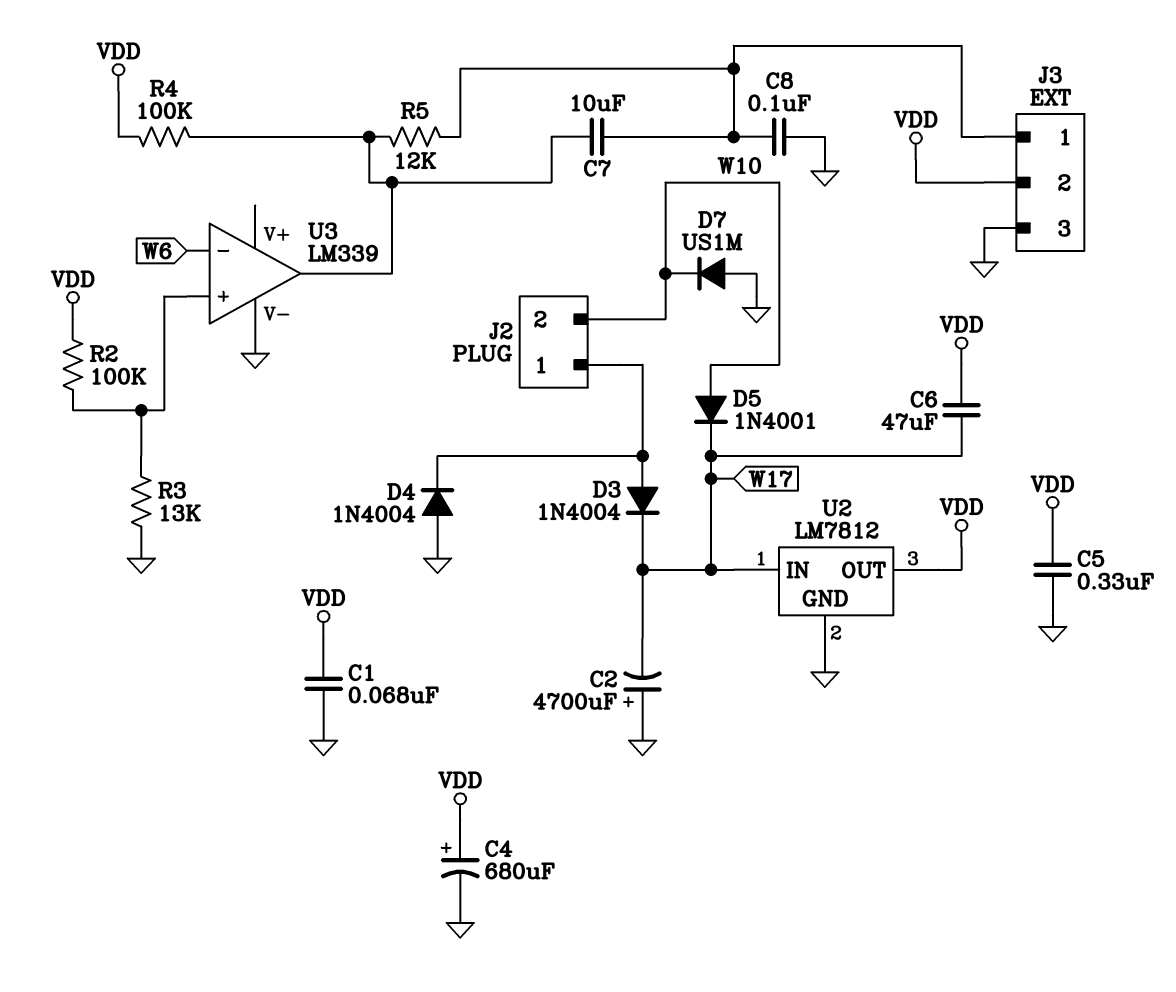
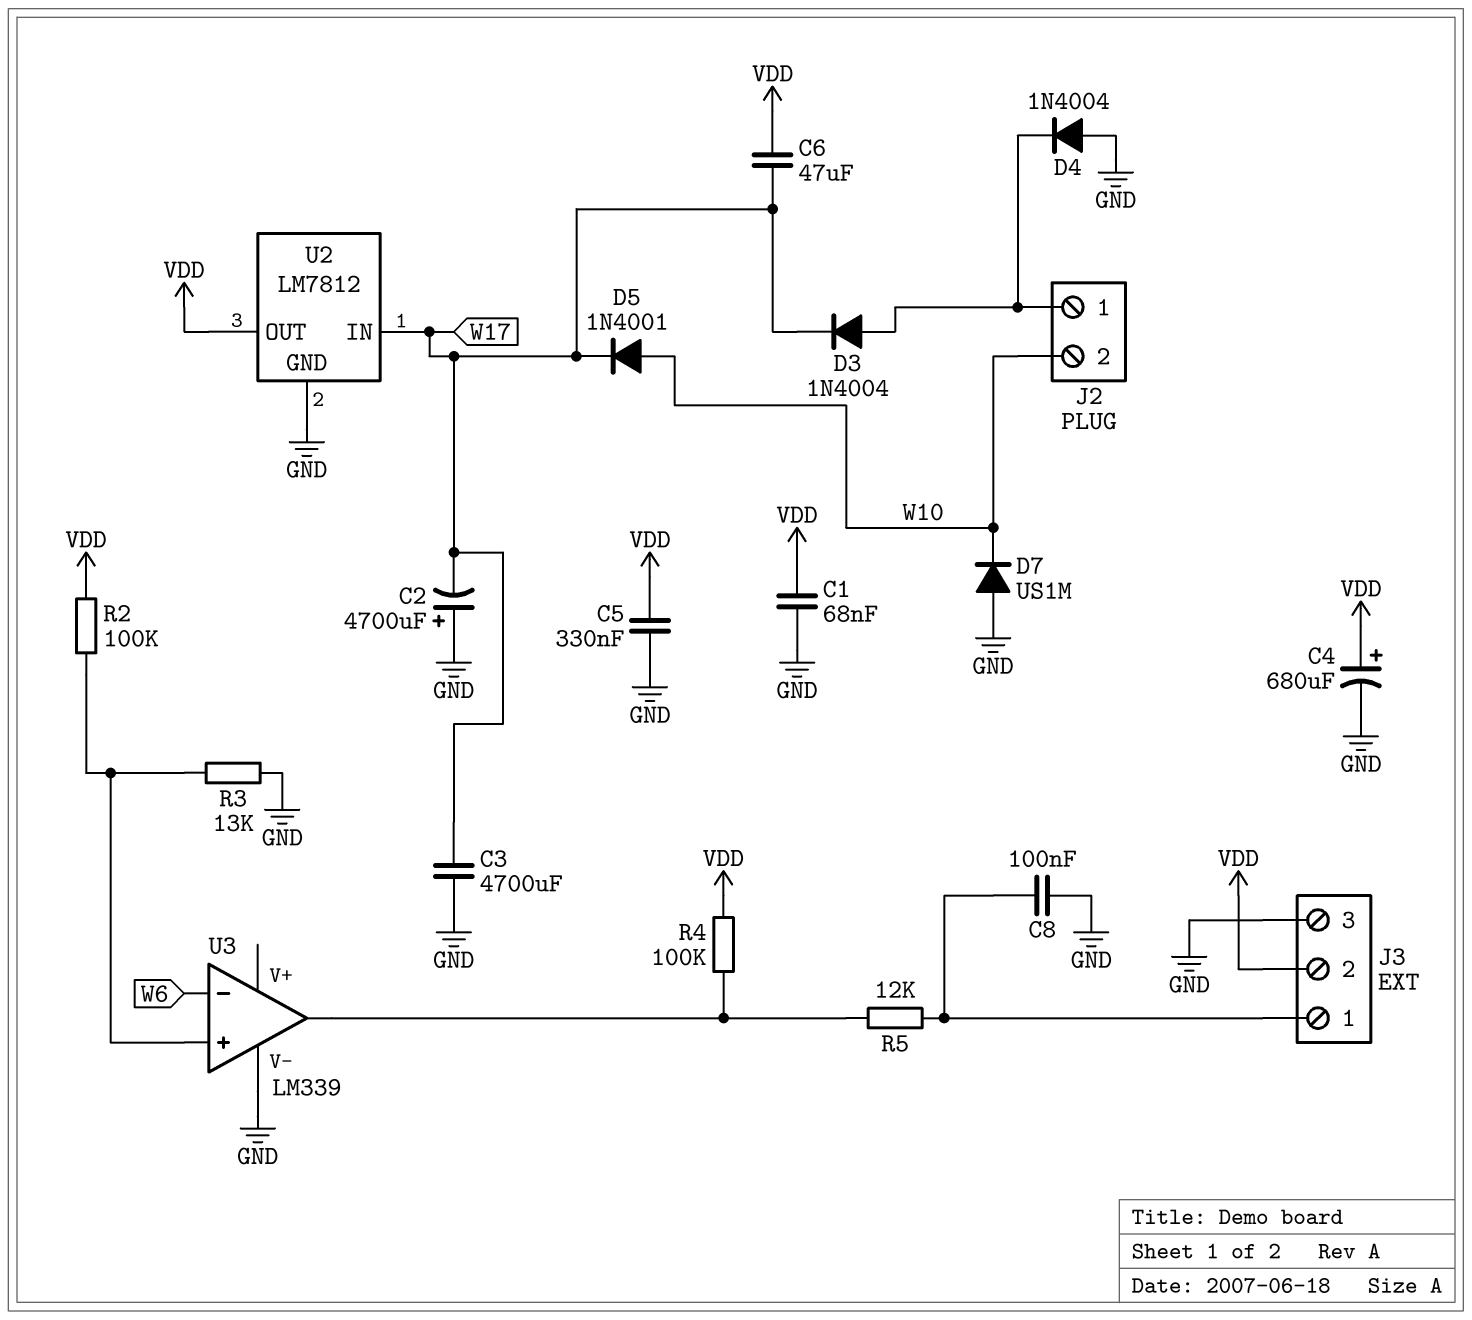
C3: none -> 4700uF (GND, W17)
C7: 10uF (J3/1, U3/out) -> none

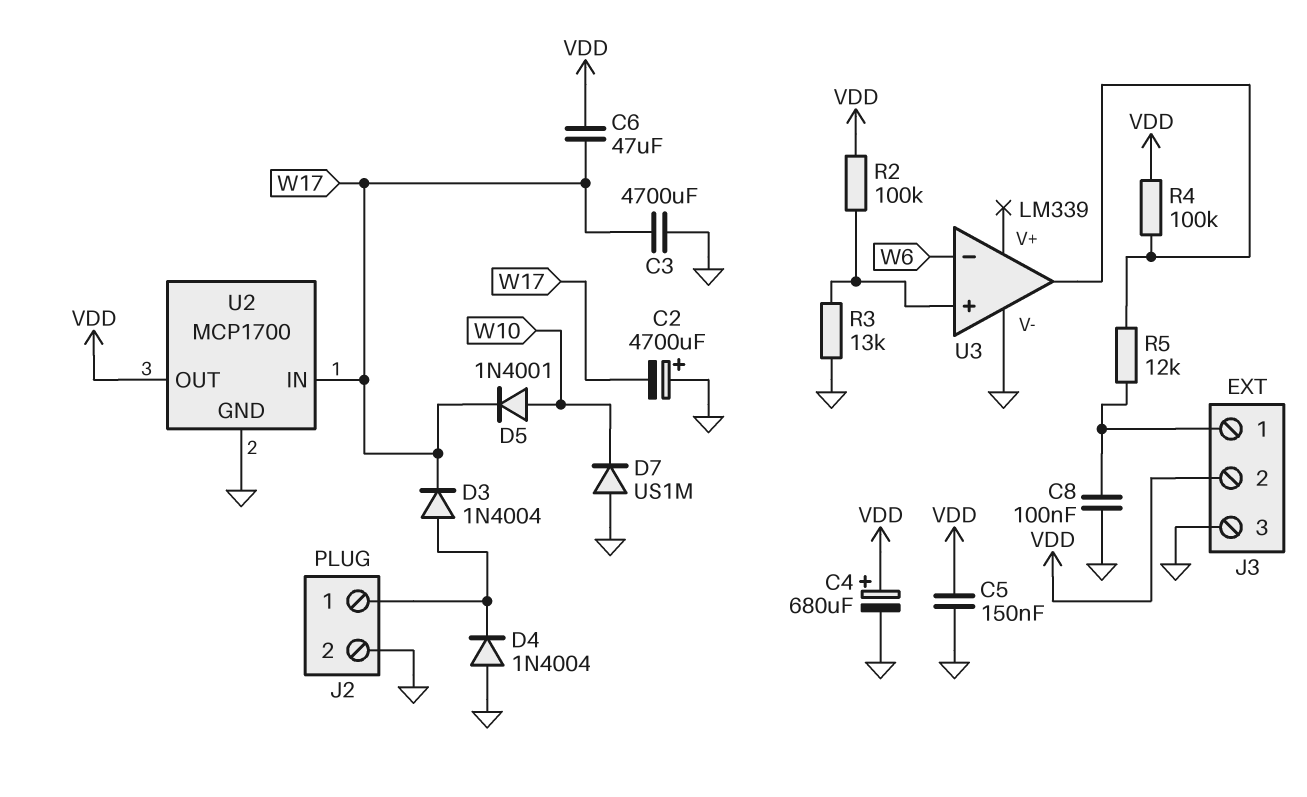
C1: 68nF (GND, VDD) -> none
C5: 330nF (GND, VDD) -> 150nF (GND, VDD)
J2 pin 2: W10 -> GND
U2: LM7812 -> MCP1700

